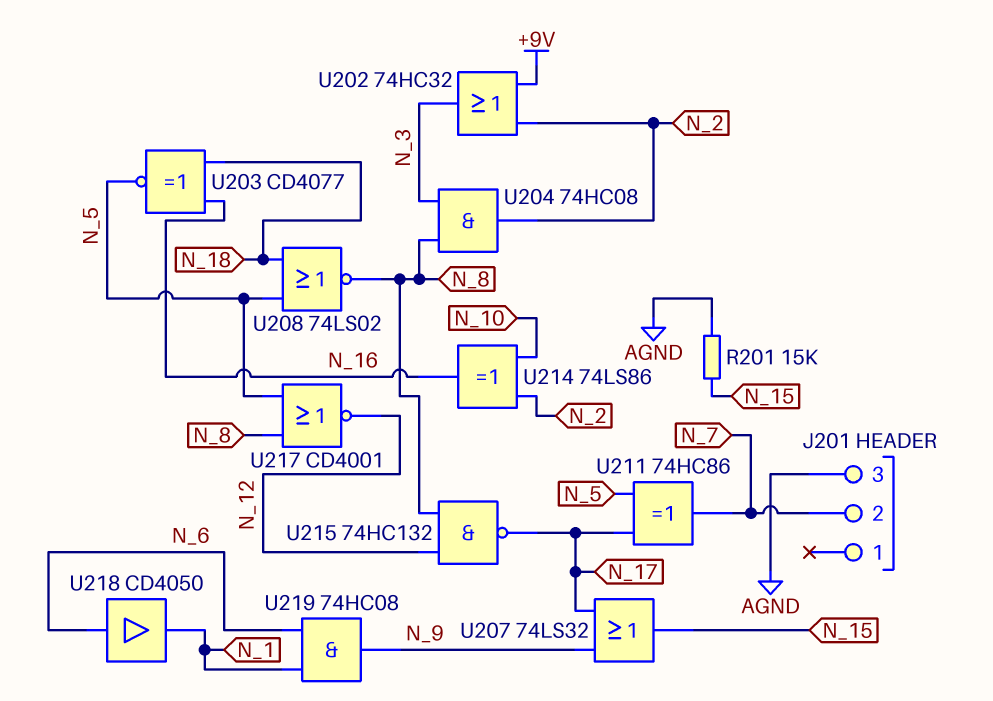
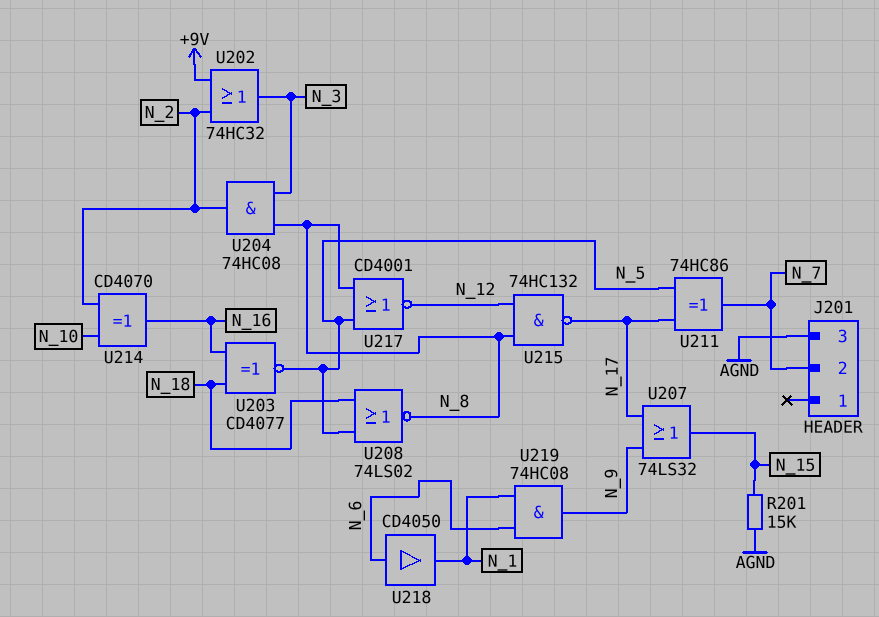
U214: XOR 74LS86 (in N_2, in N_10, out N_16) -> XOR CD4070 (in N_2, in N_10, out N_16)

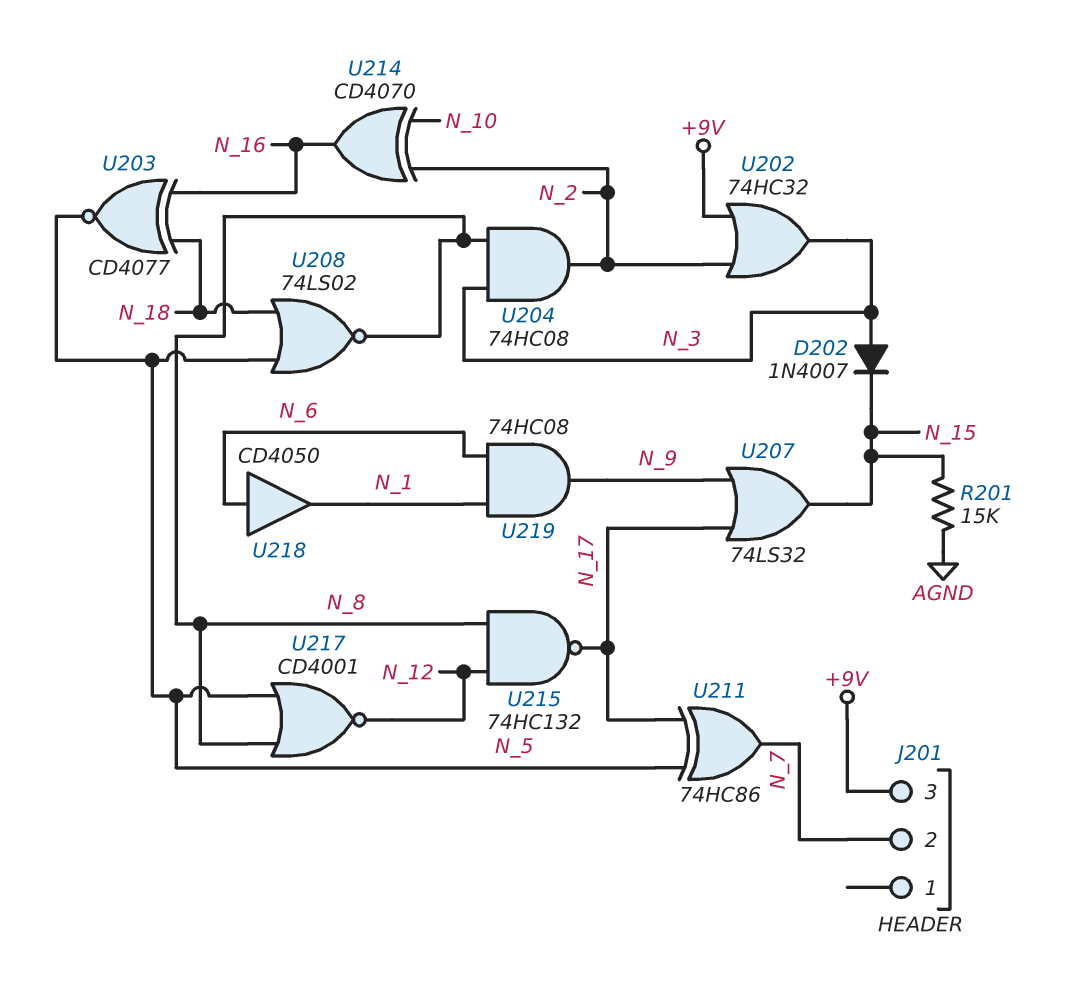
D202: none -> diode 1N4007 (A N_3, K N_15)
J201 pin 3: AGND -> +9V

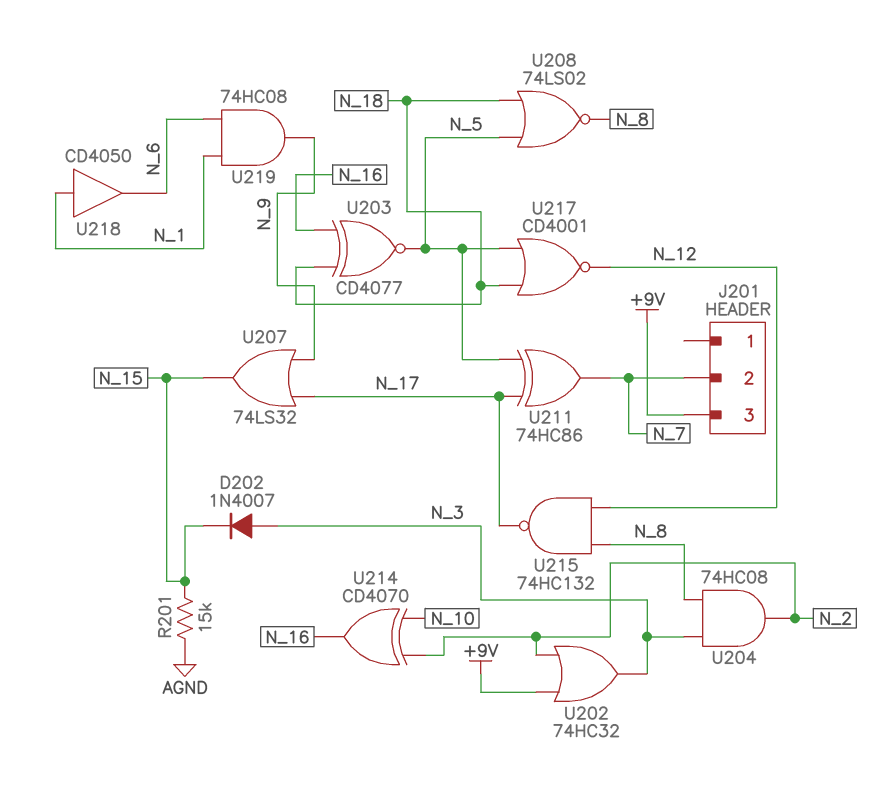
U217: NOR CD4001 (in N_5, in N_8, out N_12) -> NOR CD4001 (in N_5, in N_18, out N_12)
U218: buffer CD4050 (in N_6, out N_1) -> buffer CD4050 (in N_1, out N_6)

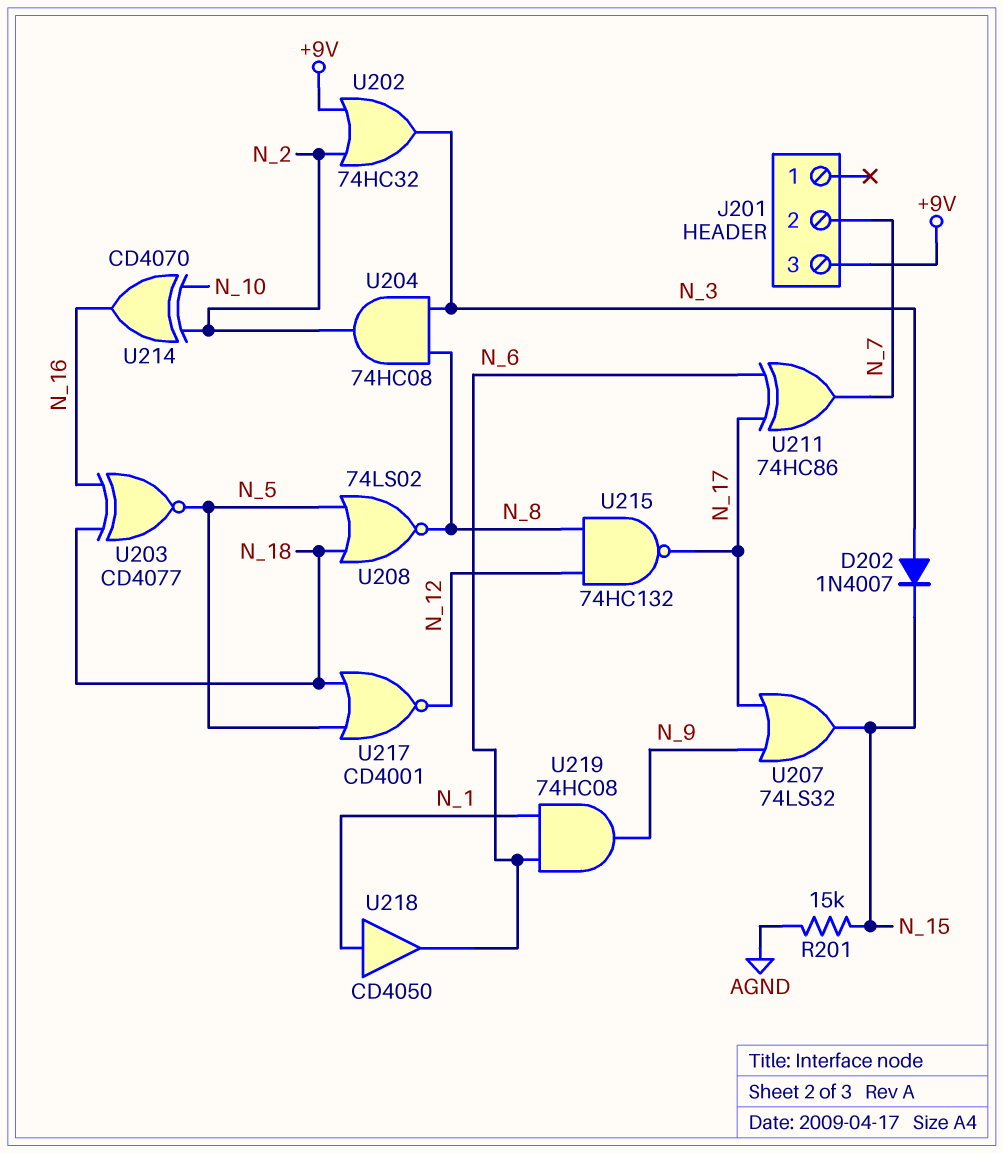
U211: XOR 74HC86 (in N_5, in N_17, out N_7) -> XOR 74HC86 (in N_6, in N_17, out N_7)

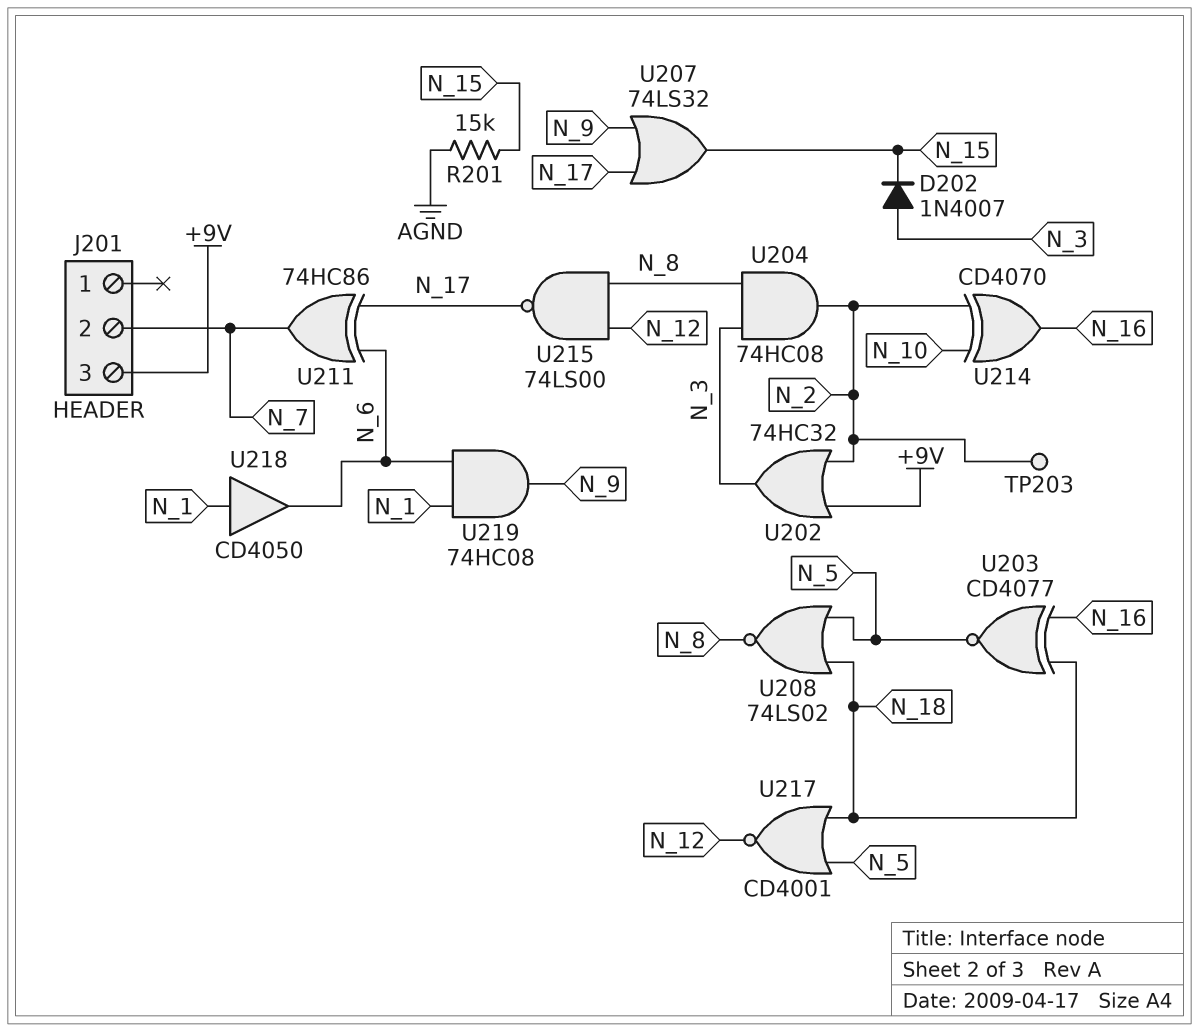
TP203: none -> test point (N_2)
U215: NAND 74HC132 (in N_8, in N_12, out N_17) -> NAND 74LS00 (in N_8, in N_12, out N_17)

